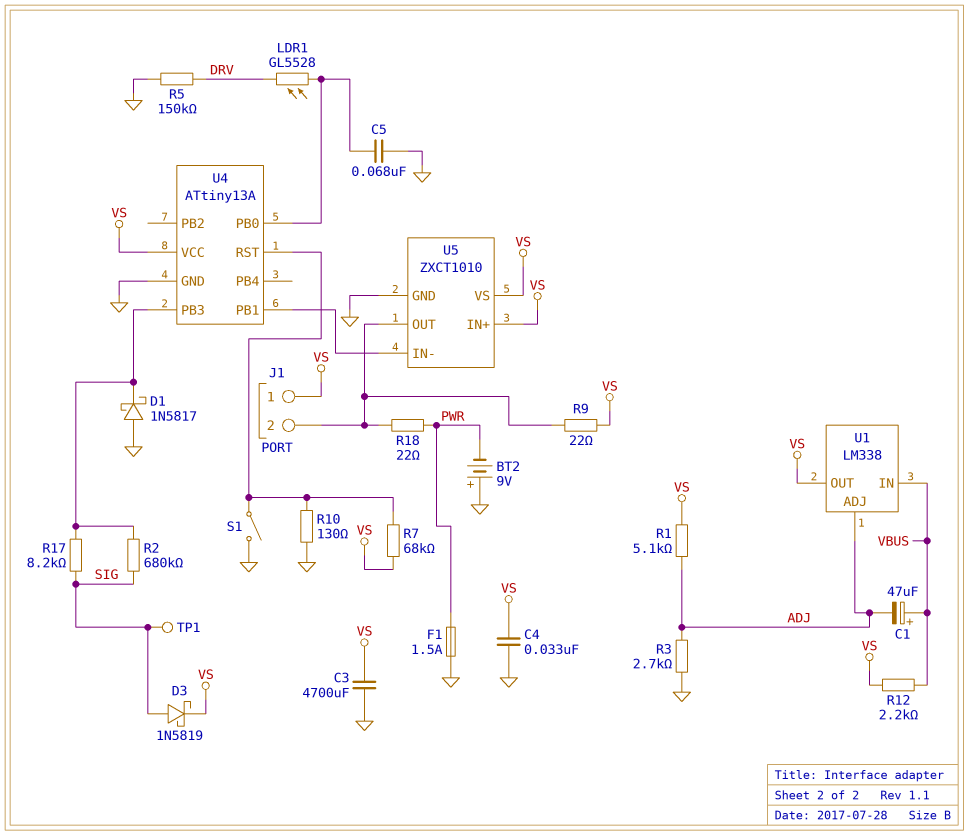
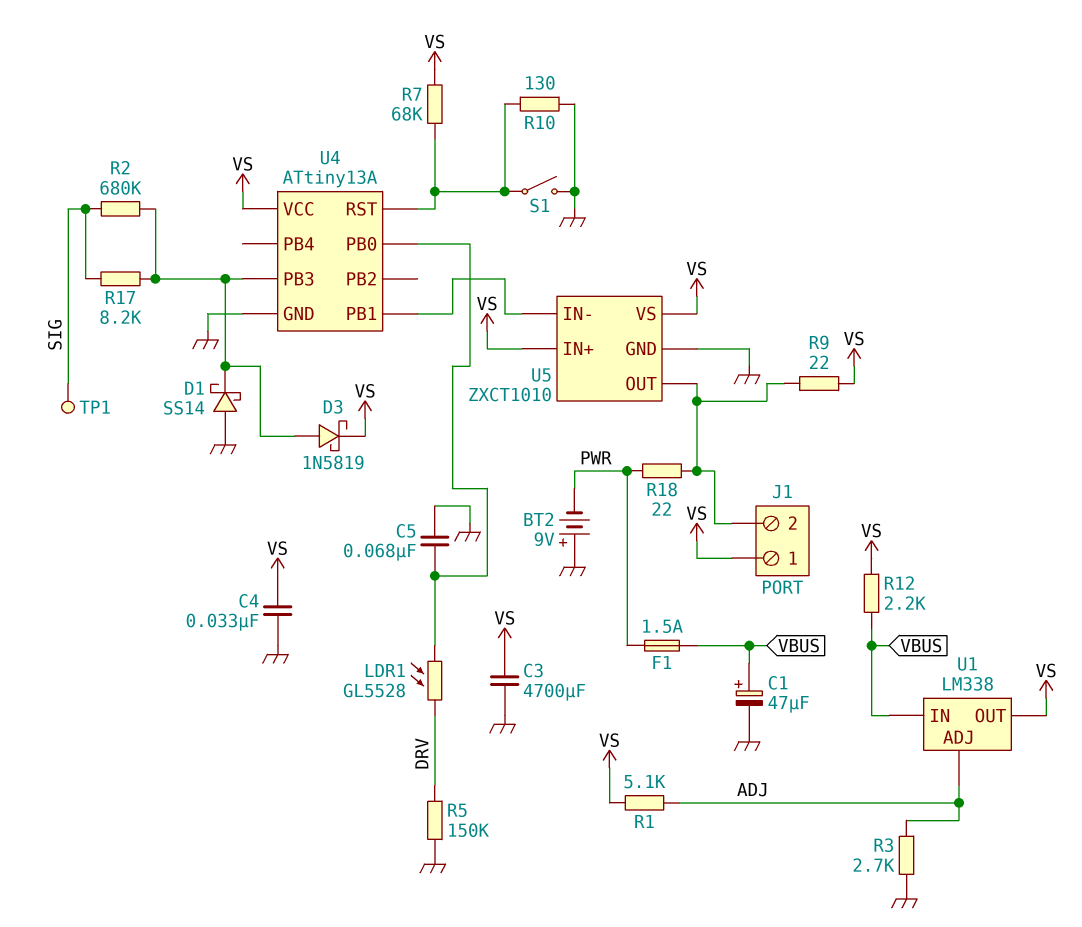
C1: 47uF (plus VBUS, minus ADJ) -> 47uF (plus VBUS, minus GND)
D1: schottky 1N5817 (A GND, K U4/PB3) -> schottky SS14 (A GND, K U4/PB3)
D3: schottky 1N5819 (A SIG, K VS) -> schottky 1N5819 (A U4/PB3, K VS)
F1: 1.5A (GND, PWR) -> 1.5A (PWR, VBUS)

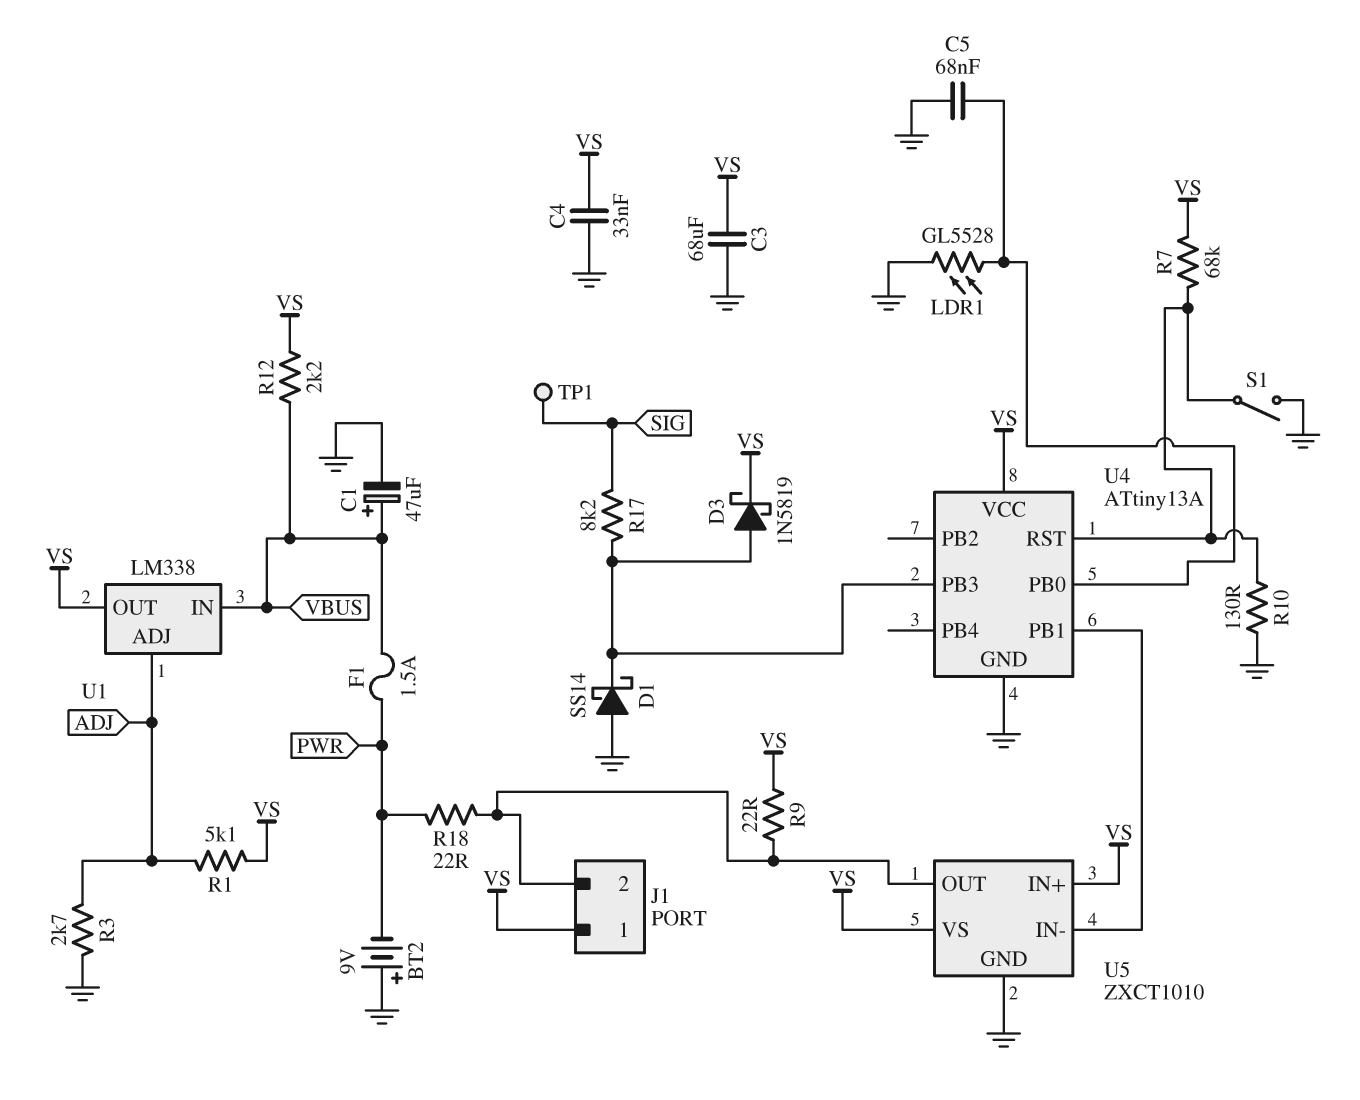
C3: 4700uF (GND, VS) -> 68uF (GND, VS)
LDR1: GL5528 (DRV, U4/PB0) -> GL5528 (GND, U4/PB0)
R2: 680k (SIG, U4/PB3) -> none
R5: 150k (DRV, GND) -> none

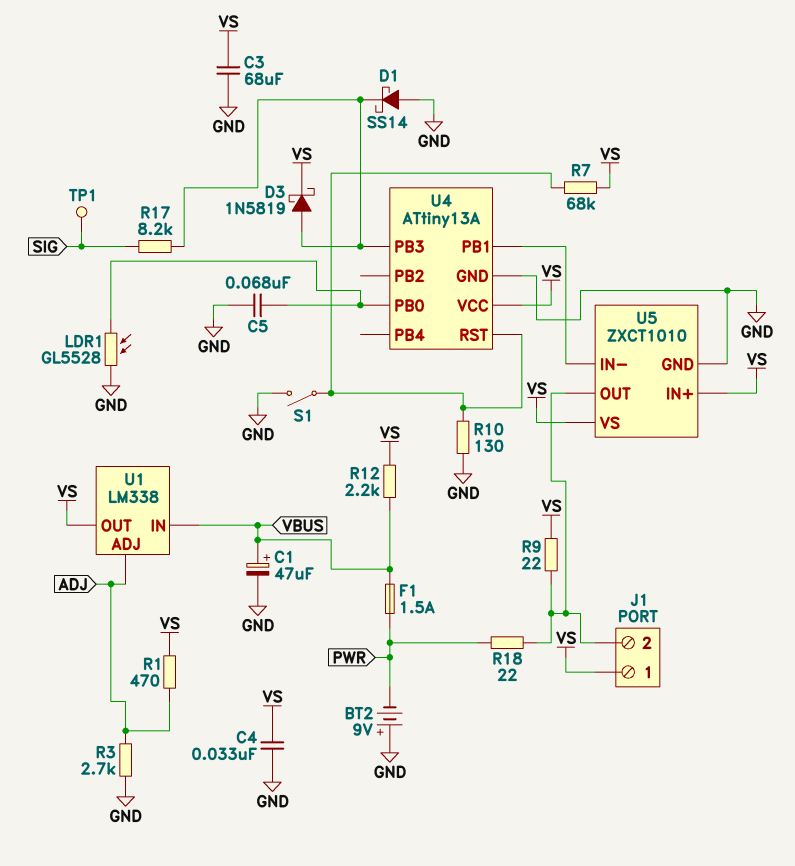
R1: 5.1k (ADJ, VS) -> 470 (ADJ, VS)

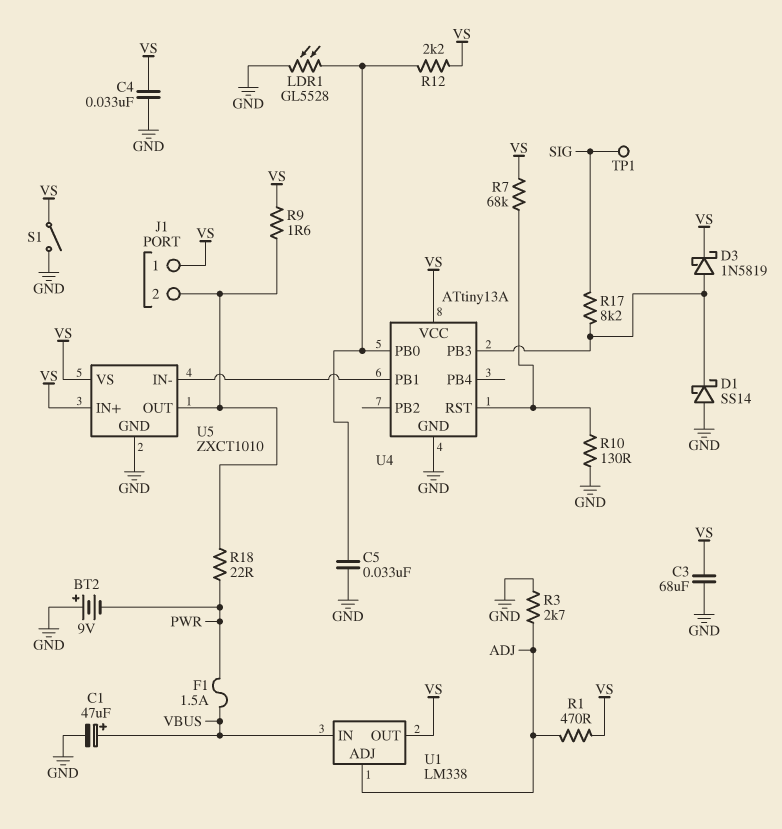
C5: 68nF (GND, U4/PB0) -> 33nF (GND, U4/PB0)
R9: 22 (J1/2, VS) -> 1.6 (J1/2, VS)
R12: 2.2k (VBUS, VS) -> 2.2k (U4/PB0, VS)
S1: switch (GND, U4/RST) -> switch (GND, VS)

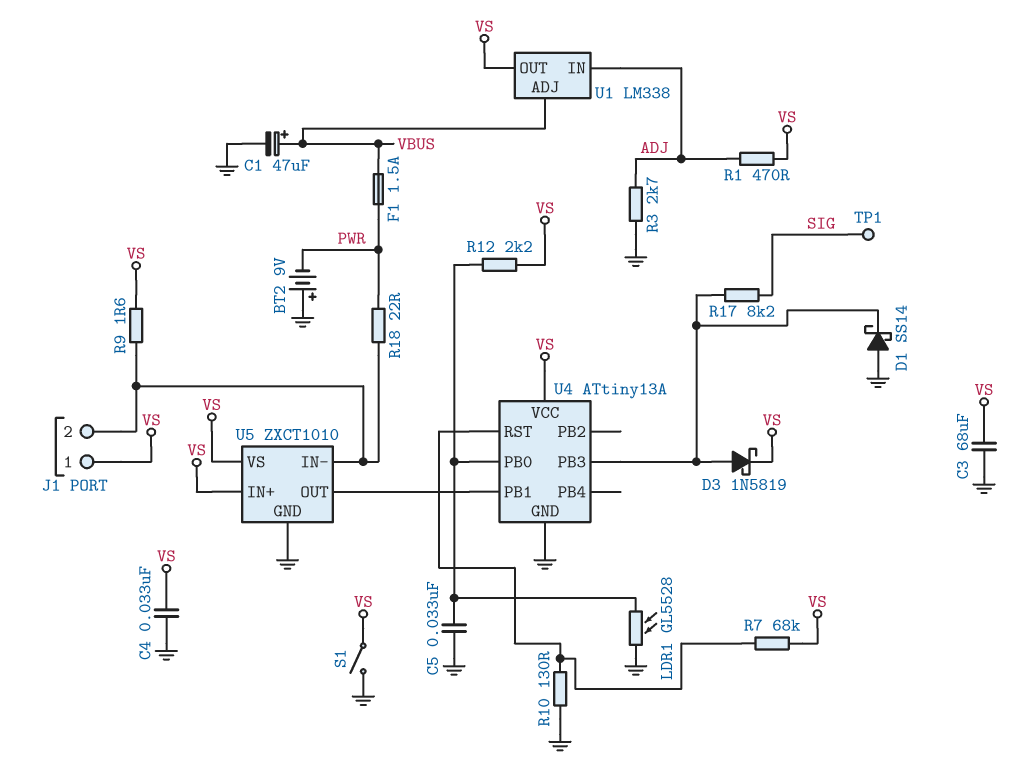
U1 pin ADJ: ADJ -> VBUS
U1 pin IN: VBUS -> ADJ
U5 pin IN-: U4/PB1 -> J1/2
U5 pin OUT: J1/2 -> U4/PB1

